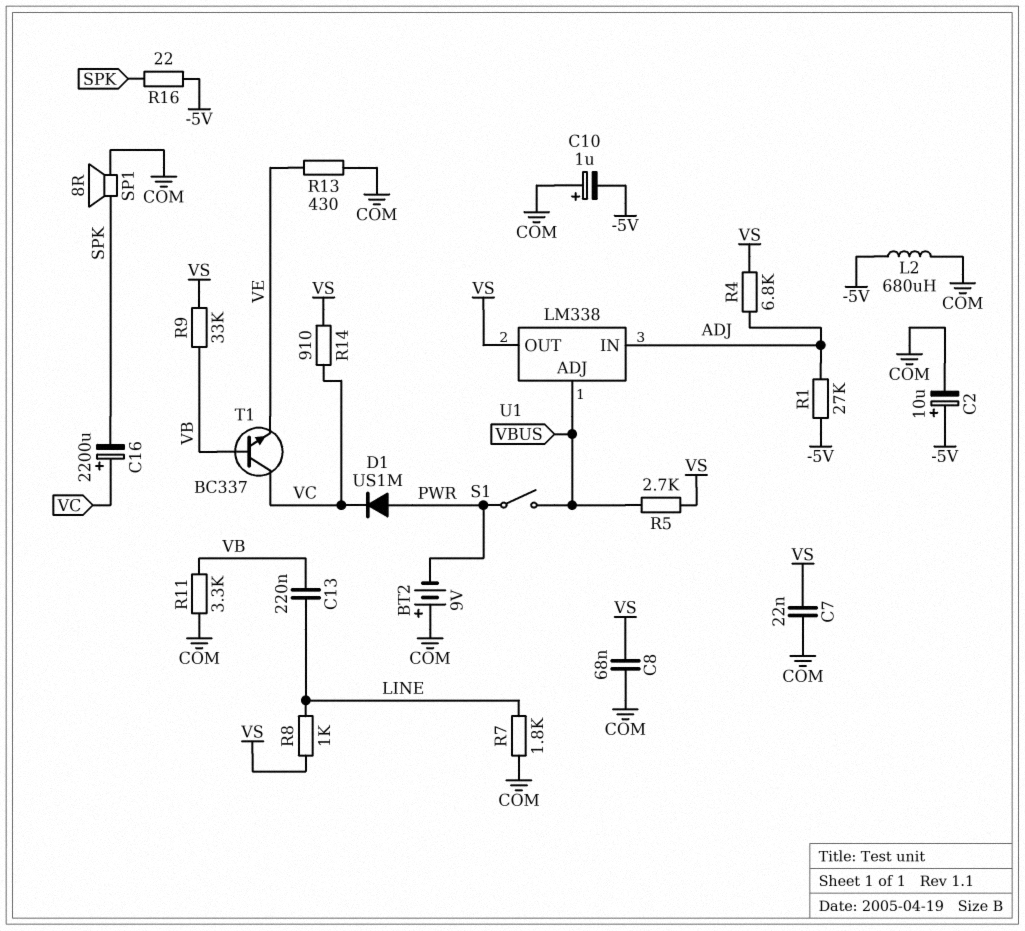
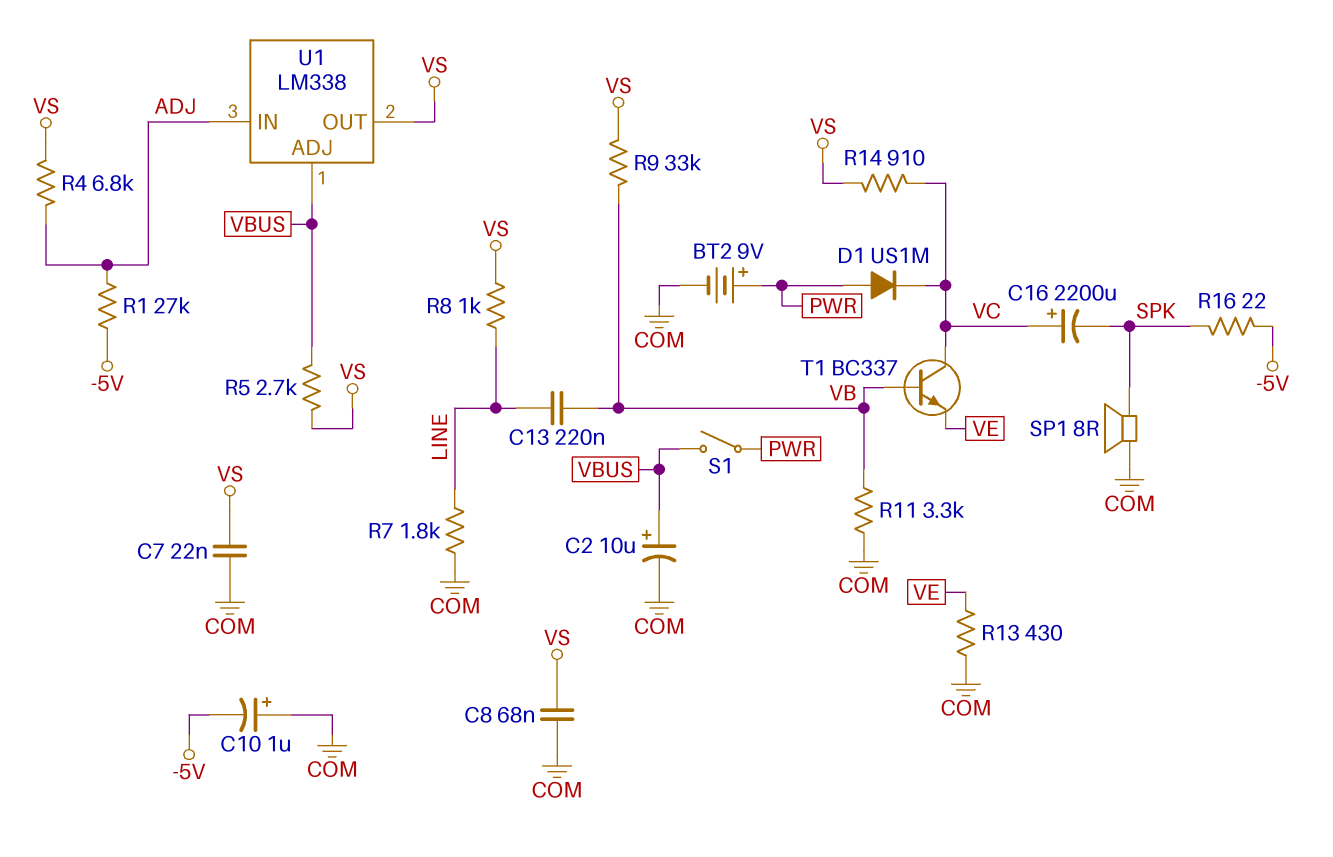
BT2: 9V (plus COM, minus PWR) -> 9V (plus PWR, minus COM)
C2: 10uF (plus -5V, minus COM) -> 10uF (plus VBUS, minus COM)
L2: 680uH (-5V, COM) -> none

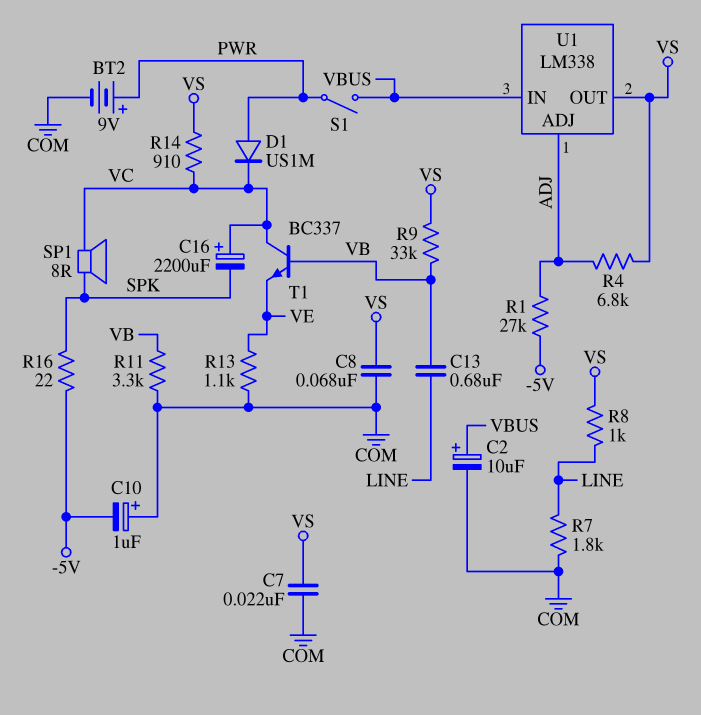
C13: 220nF (LINE, VB) -> 680nF (LINE, VB)
R5: 2.7k (VBUS, VS) -> none
R13: 430 (COM, VE) -> 1.1k (COM, VE)
SP1: speaker 8R (COM, SPK) -> speaker 8R (SPK, VC)
U1 pin ADJ: VBUS -> ADJ
U1 pin IN: ADJ -> VBUS

